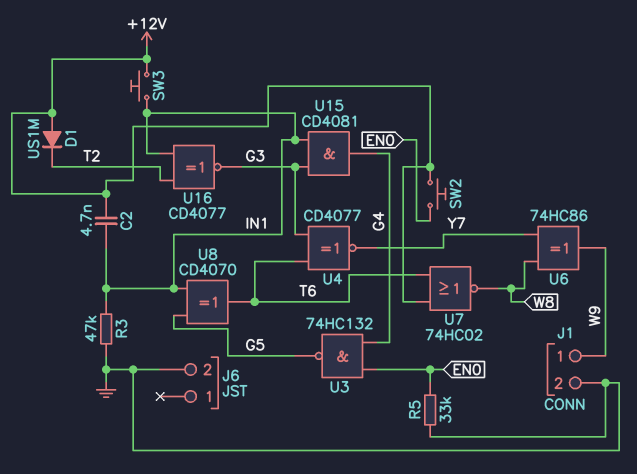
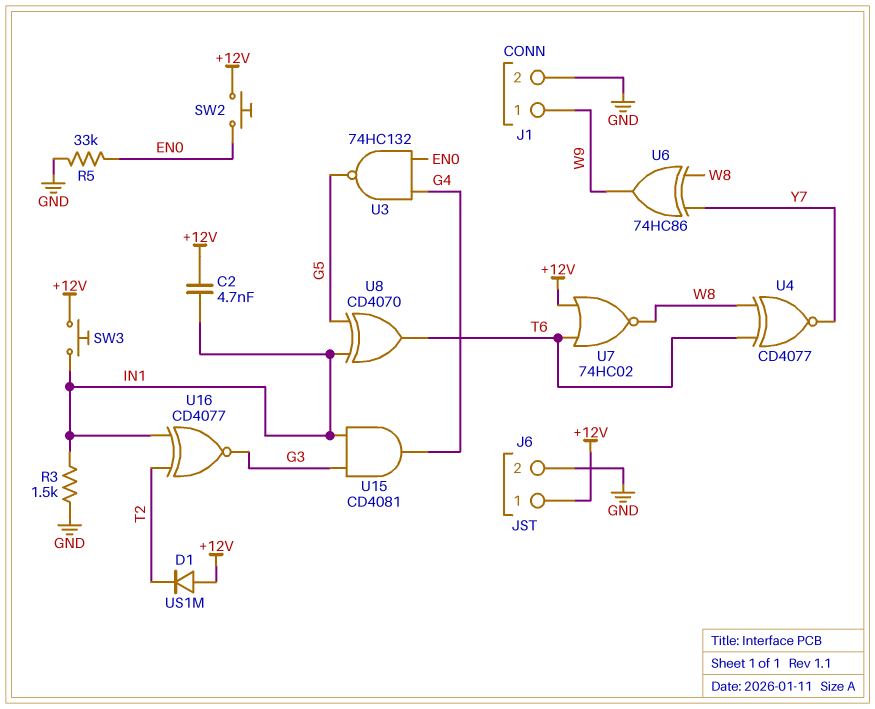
J6 pin 1: none -> +12V
R3: 47k (GND, IN1) -> 1.5k (GND, IN1)
U4: XNOR CD4077 (in G3, in T6, out Y7) -> XNOR CD4077 (in T6, in W8, out Y7)

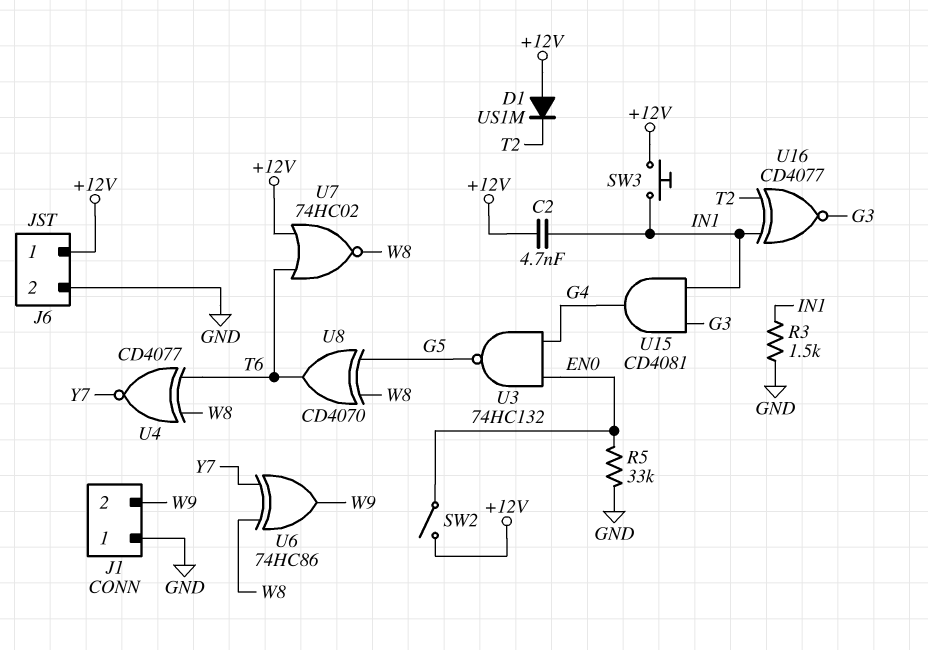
J1 pin 1: W9 -> GND
J1 pin 2: GND -> W9
SW2: button (+12V, EN0) -> switch (+12V, EN0)
U8: XOR CD4070 (in G5, in IN1, out T6) -> XOR CD4070 (in G5, in W8, out T6)

